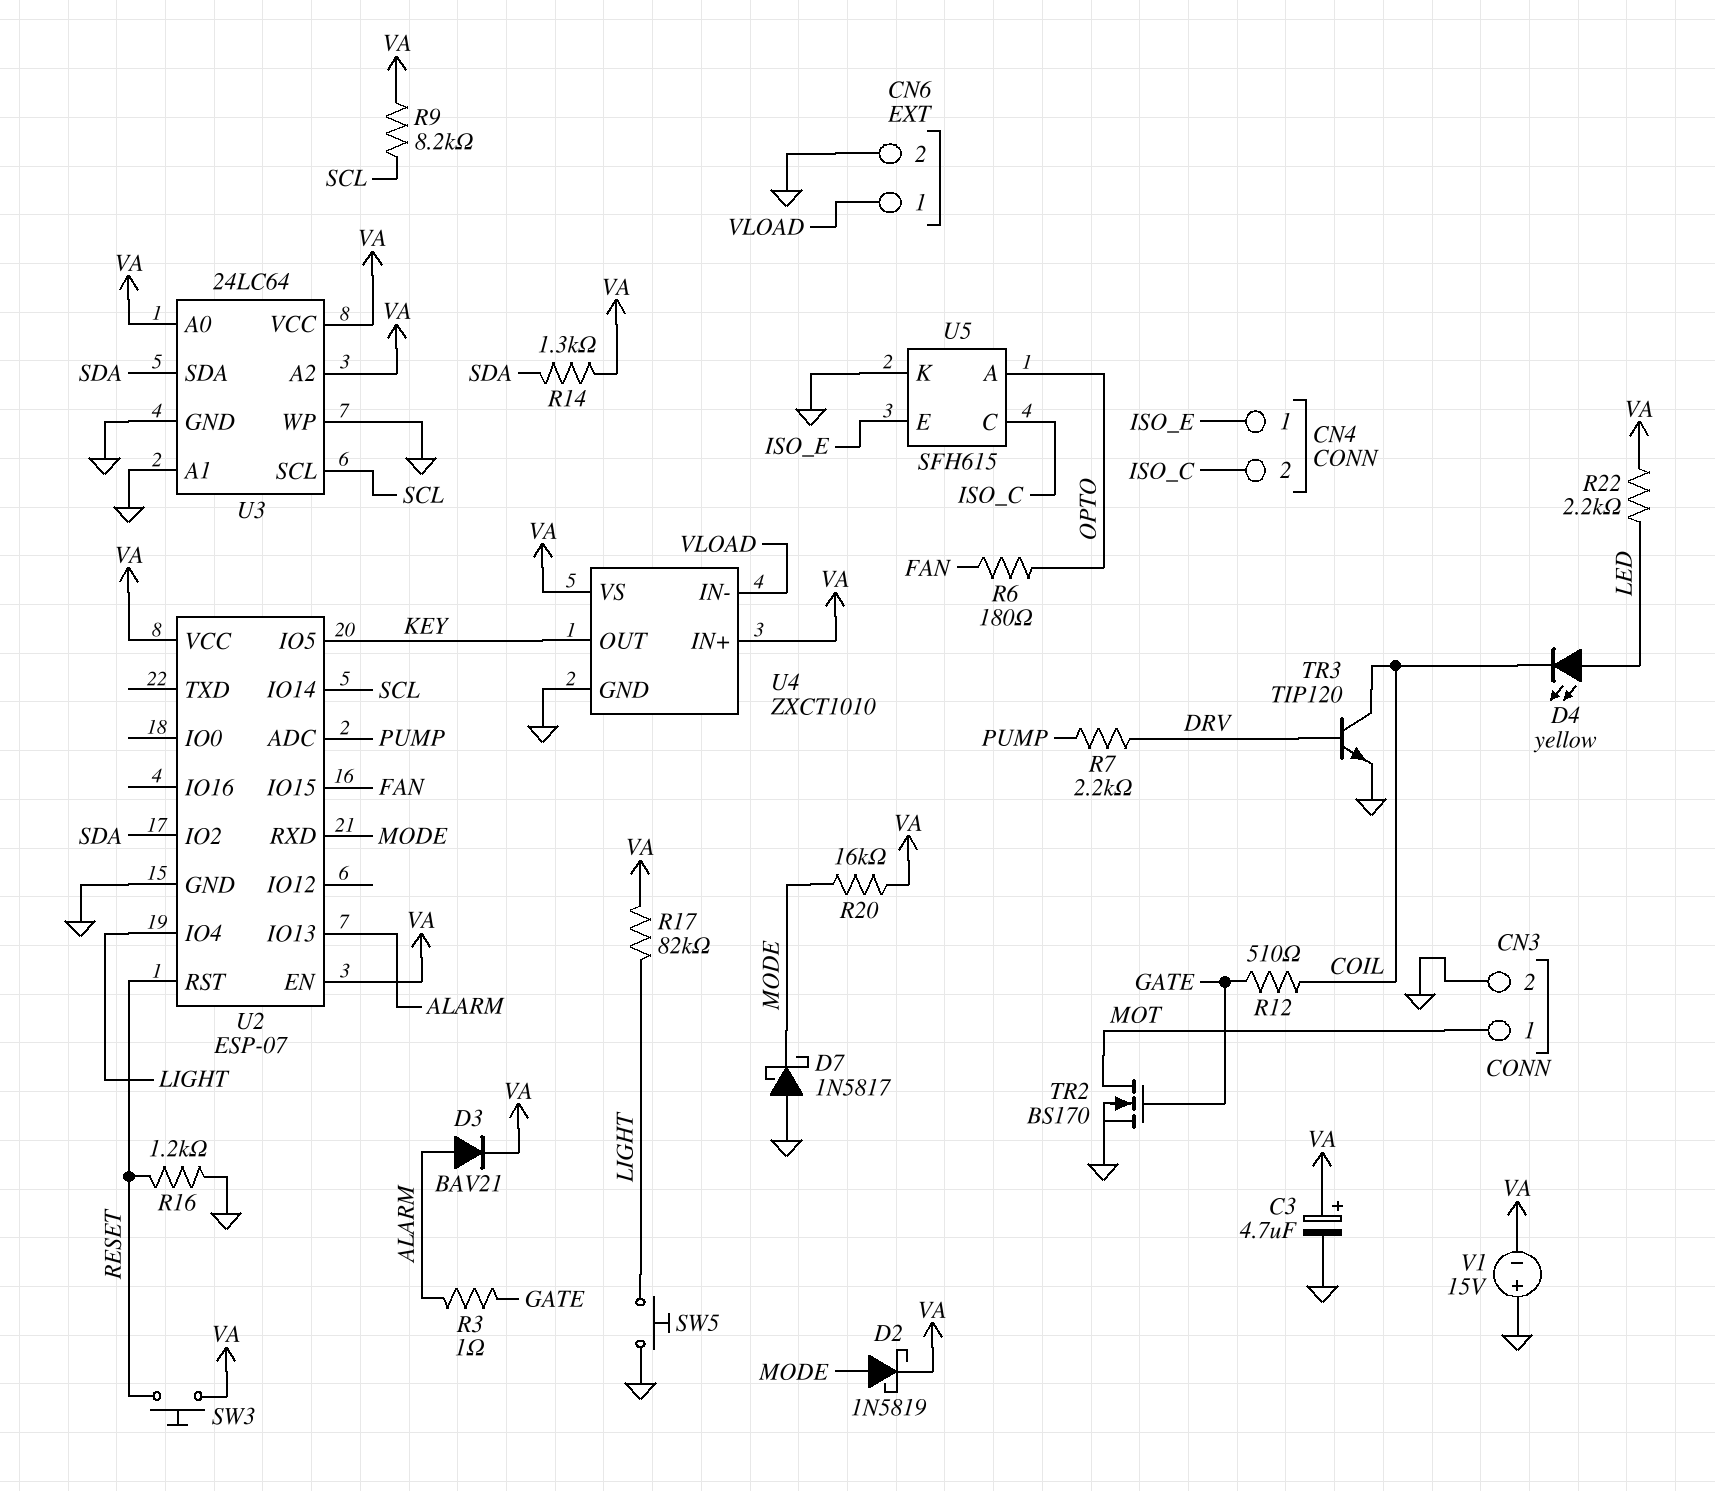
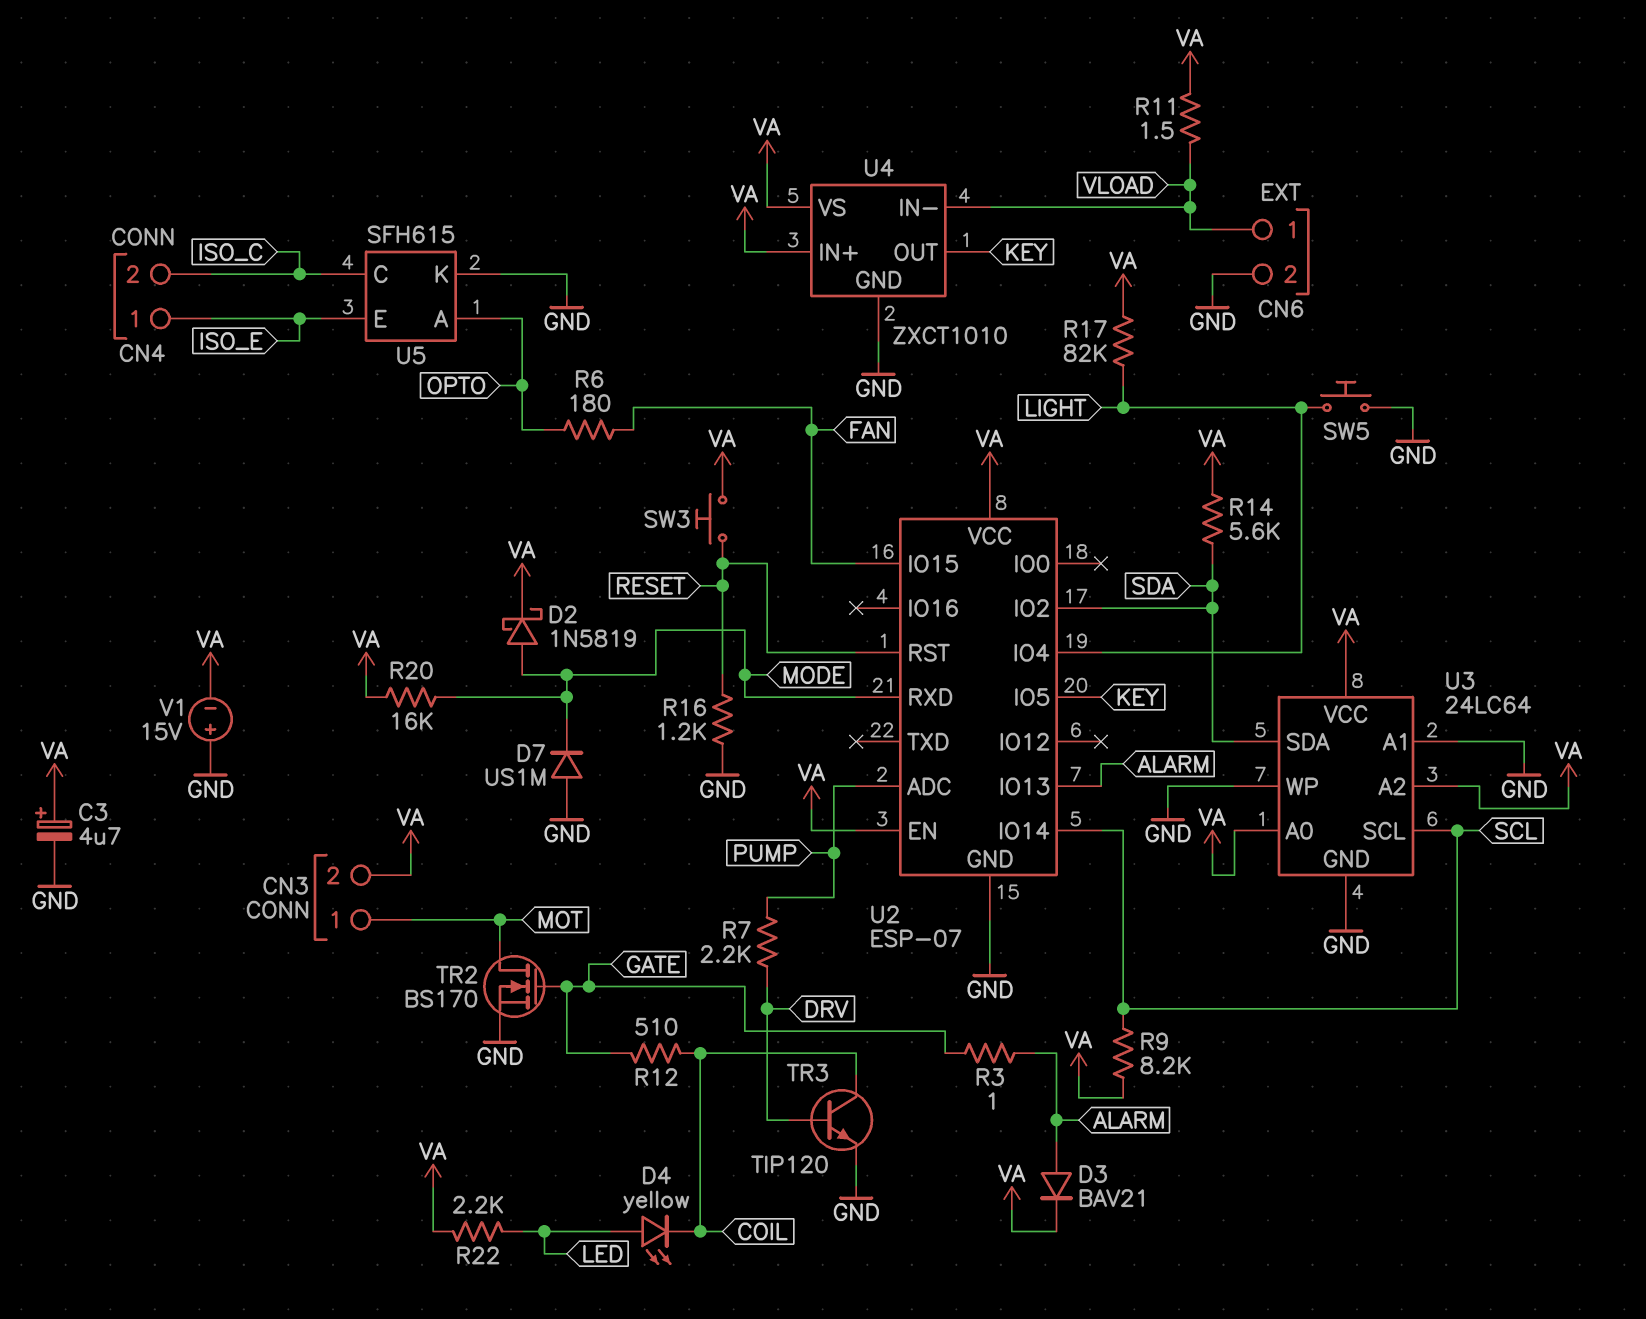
CN3 pin 2: GND -> VA
D7: schottky 1N5817 (A GND, K MODE) -> diode US1M (A GND, K MODE)
R11: none -> 1.5 (VA, VLOAD)
R14: 1.3k (SDA, VA) -> 5.6k (SDA, VA)

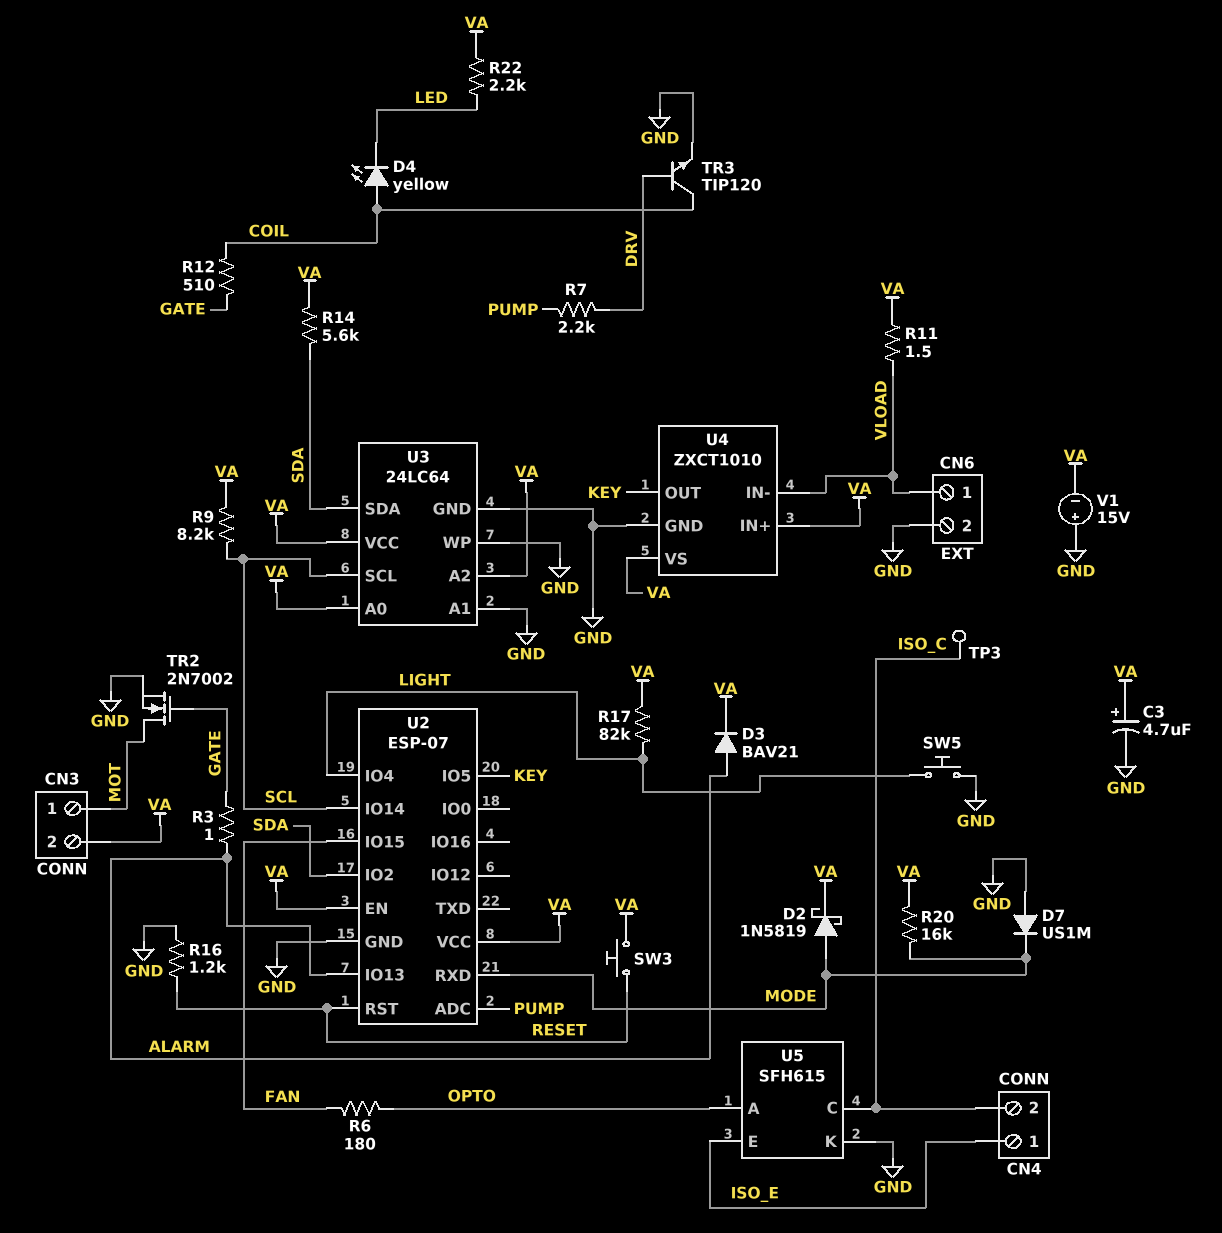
D4: LED yellow (A LED, K COIL) -> LED yellow (A COIL, K LED)
TP3: none -> test point (ISO_C)
TR2: NMOS BS170 (G GATE, D MOT, S GND) -> NMOS 2N7002 (G GATE, D MOT, S GND)

